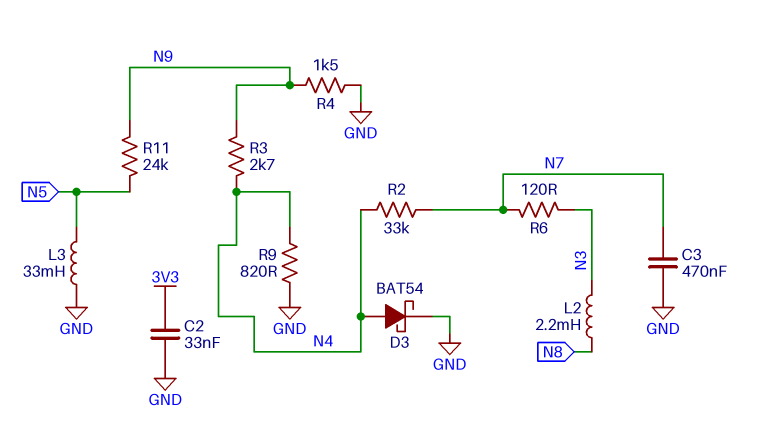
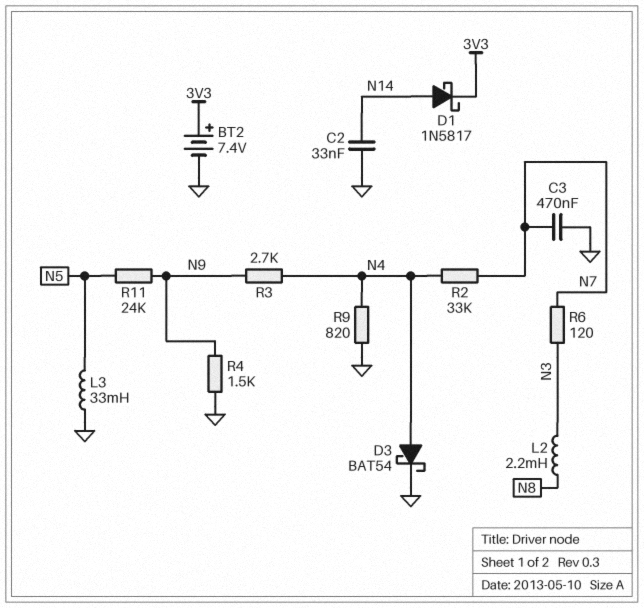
BT2: none -> 7.4V (plus 3V3, minus GND)
C2: 33nF (3V3, GND) -> 33nF (GND, N14)
D1: none -> schottky 1N5817 (A N14, K 3V3)

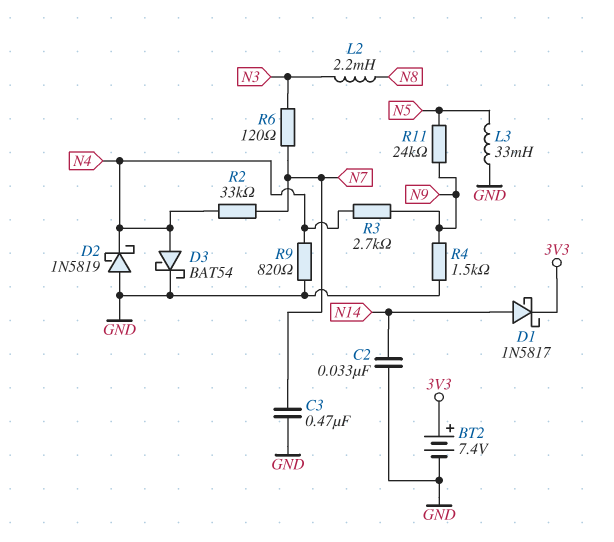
D2: none -> schottky 1N5819 (A GND, K N4)

